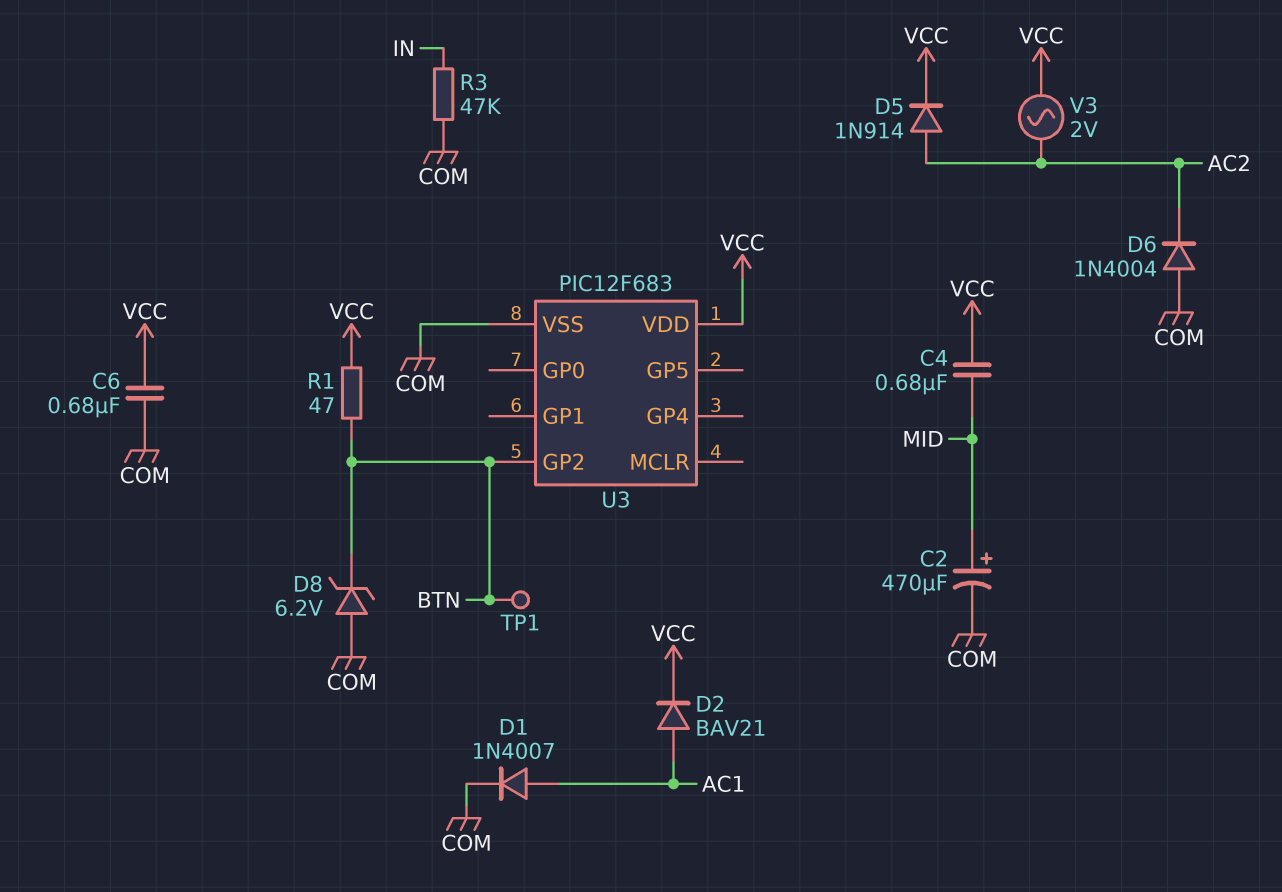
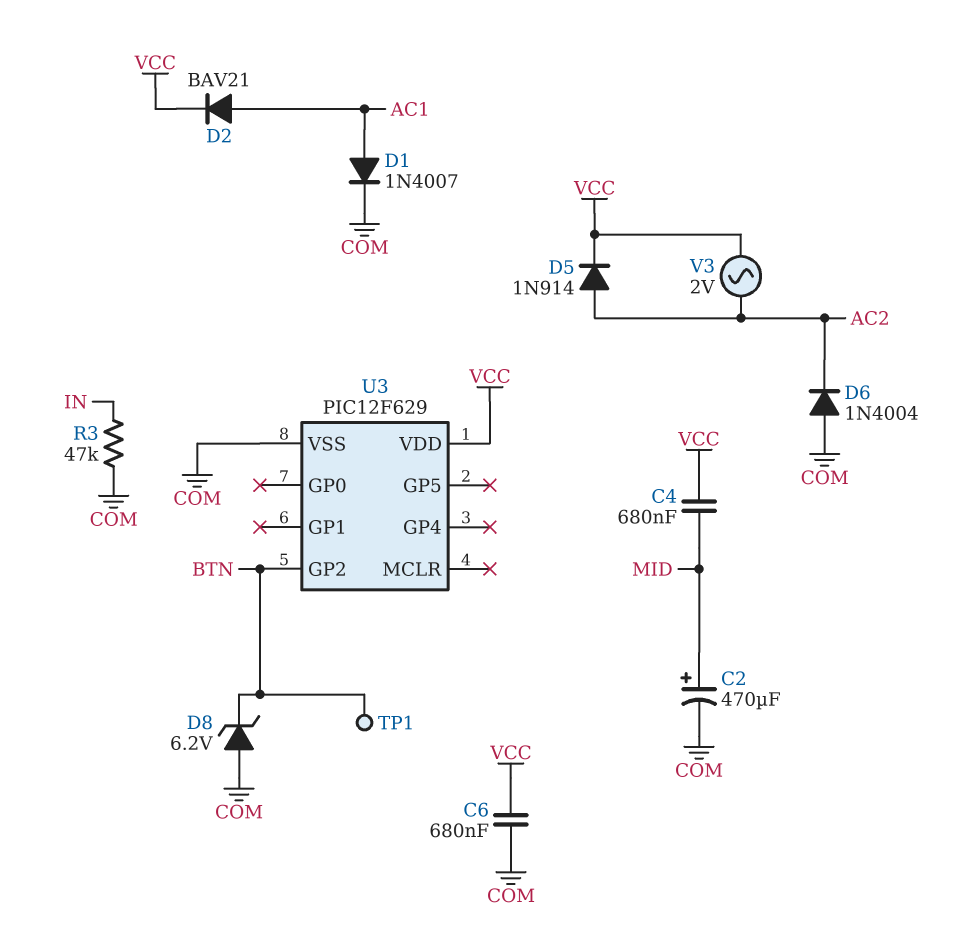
R1: 47 (BTN, VCC) -> none
U3: PIC12F683 -> PIC12F629

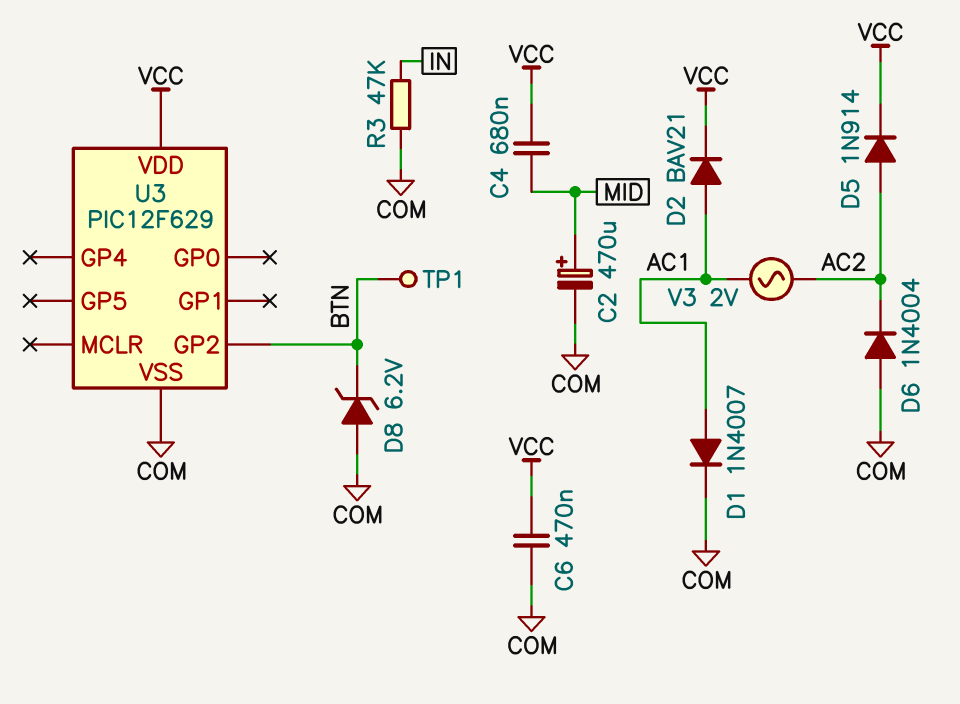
C6: 680nF (COM, VCC) -> 470nF (COM, VCC)
V3: AC 2V (AC2, VCC) -> AC 2V (AC1, AC2)

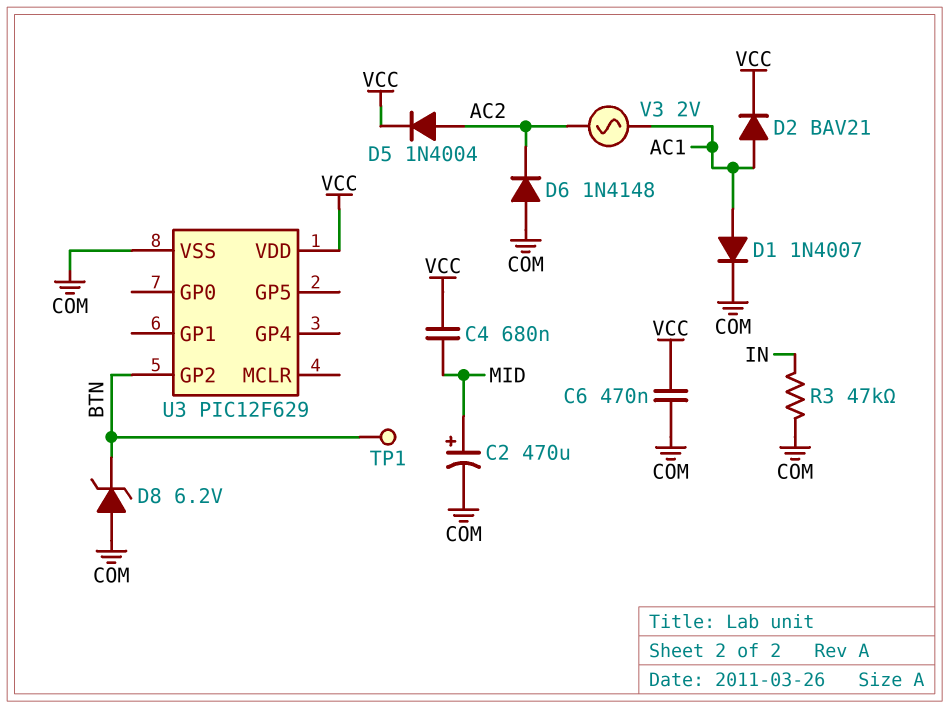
D5: diode 1N914 (A AC2, K VCC) -> diode 1N4004 (A AC2, K VCC)
D6: diode 1N4004 (A COM, K AC2) -> diode 1N4148 (A COM, K AC2)

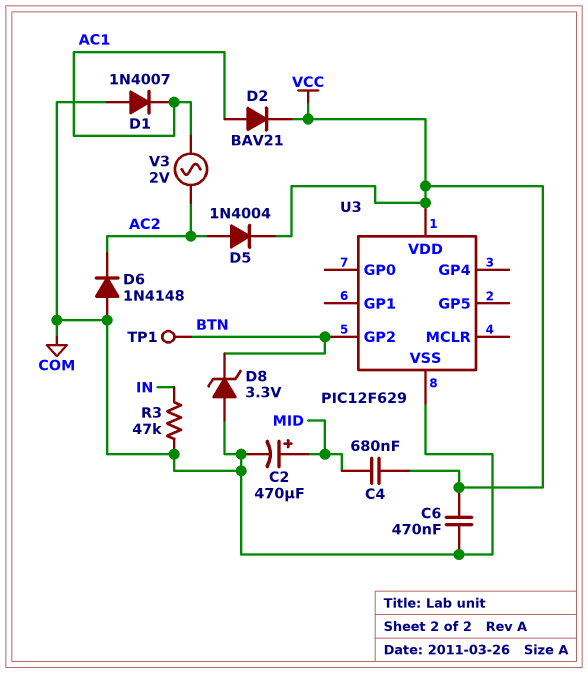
D1: diode 1N4007 (A AC1, K COM) -> diode 1N4007 (A COM, K AC1)
D8: zener 6.2V (A COM, K BTN) -> zener 3.3V (A COM, K BTN)

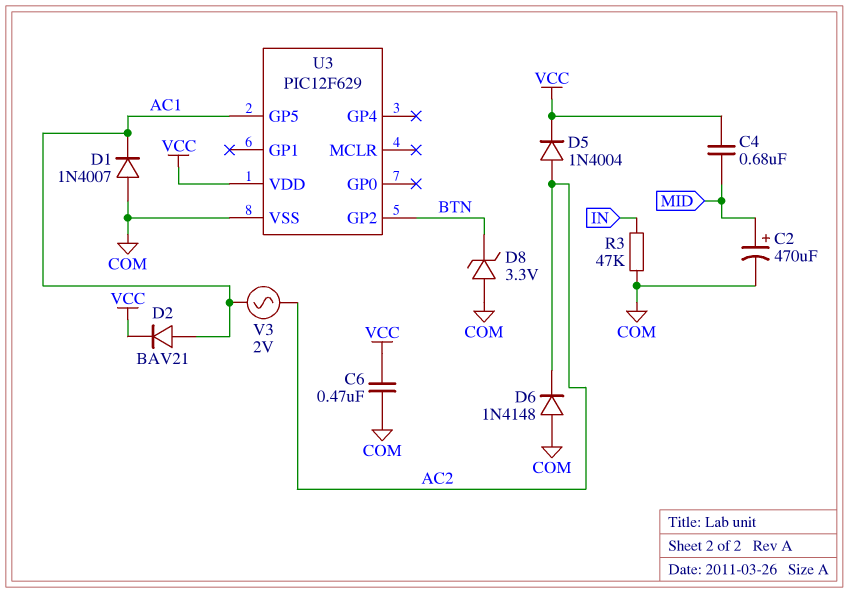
TP1: test point (BTN) -> none
U3 pin GP5: none -> AC1

